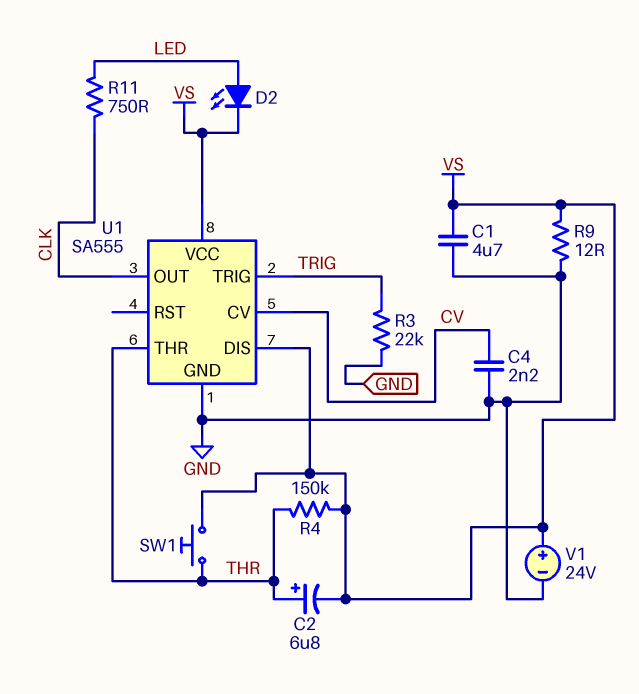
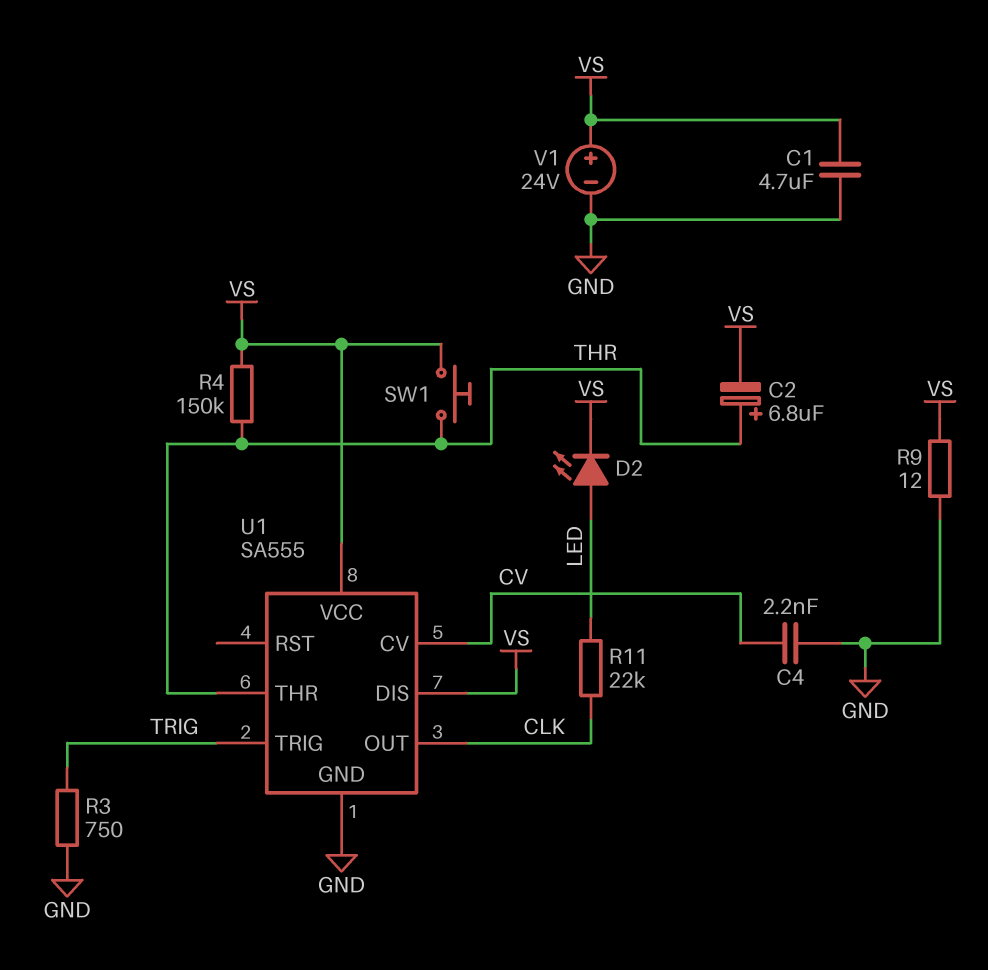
R3: 22k (GND, TRIG) -> 750 (GND, TRIG)
R11: 750 (CLK, LED) -> 22k (CLK, LED)

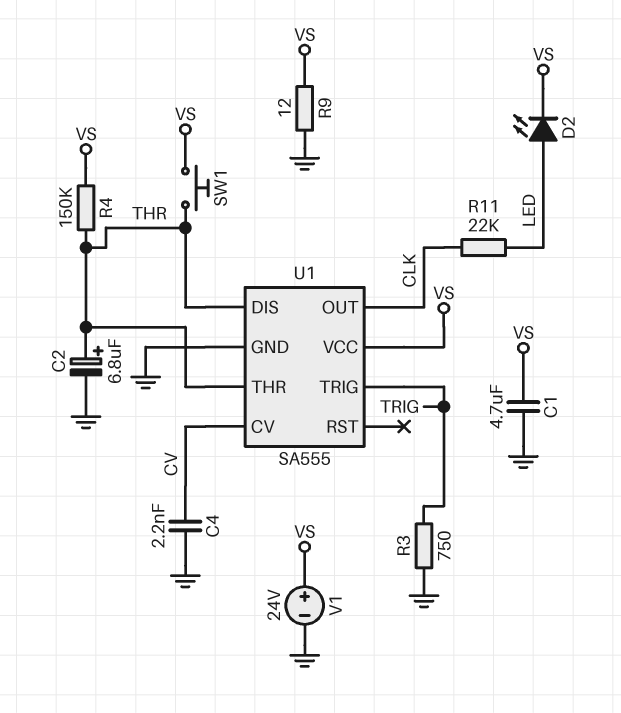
C2: 6.8uF (plus THR, minus VS) -> 6.8uF (plus THR, minus GND)
U1 pin DIS: VS -> THR

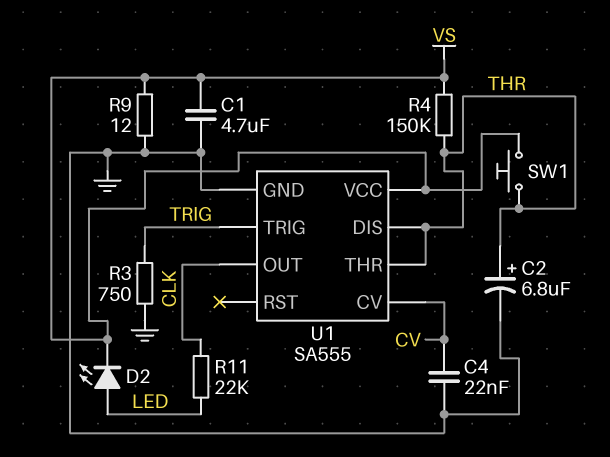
C4: 2.2nF (CV, GND) -> 22nF (CV, GND)
V1: 24V (plus VS, minus GND) -> none

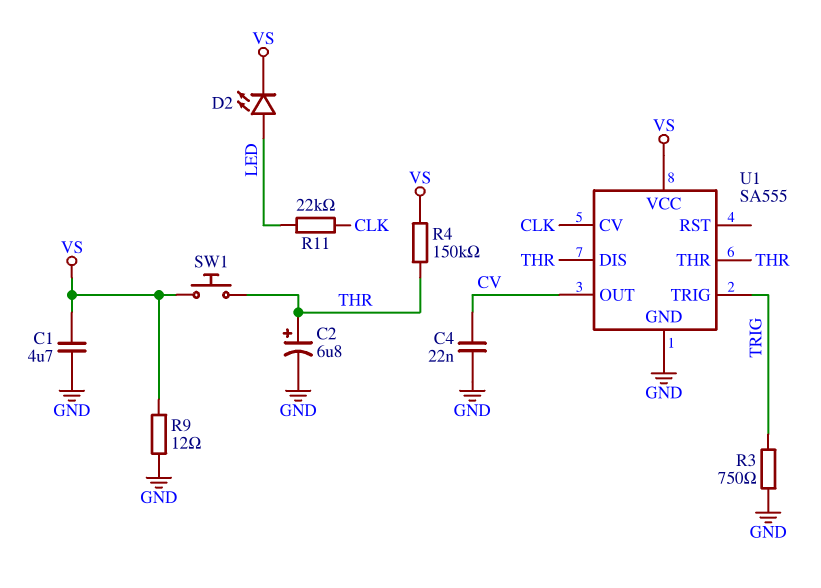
U1 pin CV: CV -> CLK
U1 pin OUT: CLK -> CV

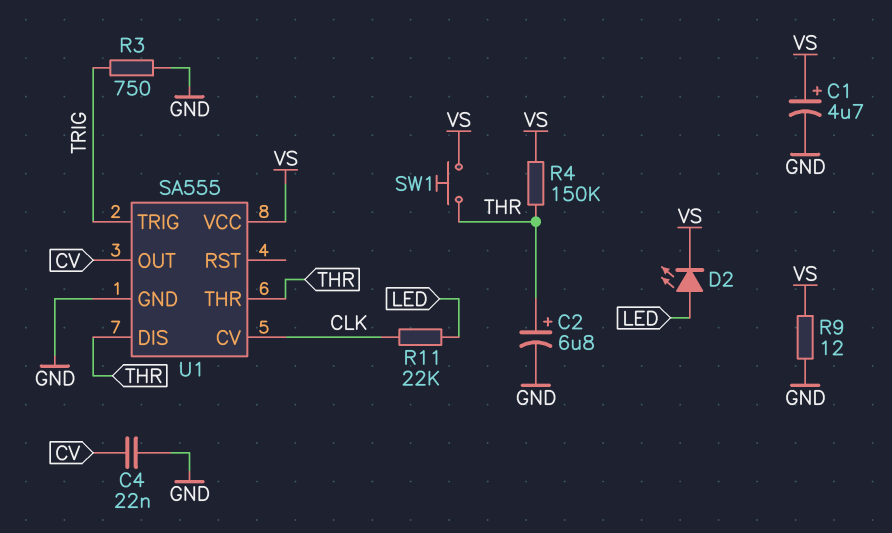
C1: 4.7uF (GND, VS) -> 4.7uF (plus VS, minus GND)

